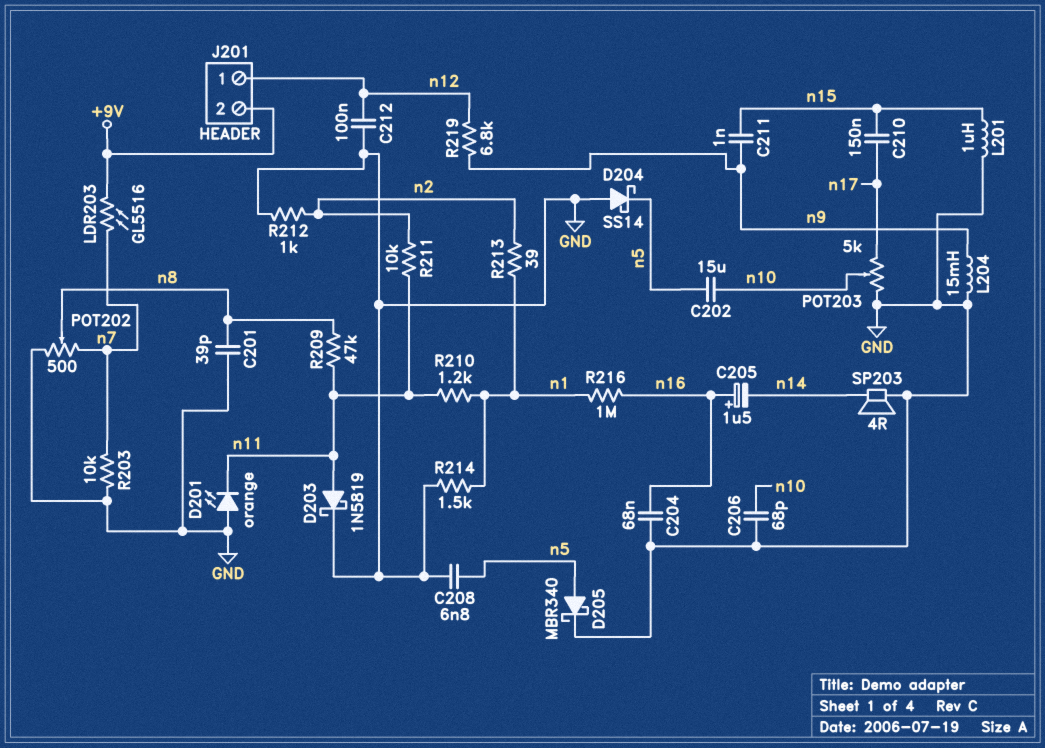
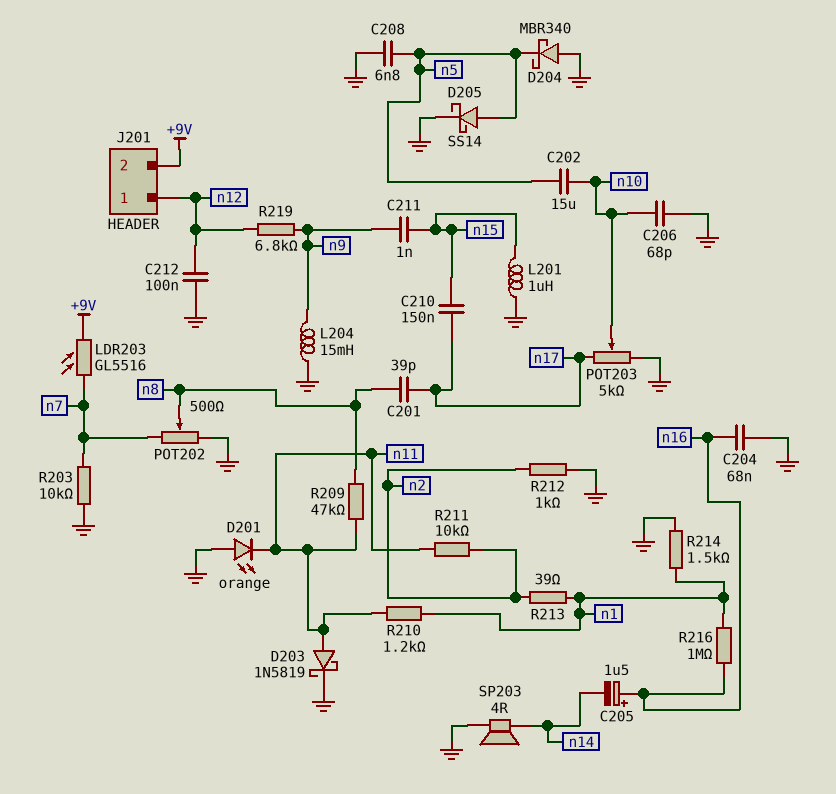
C201: 39pF (GND, n8) -> 39pF (n8, n17)
D204: schottky SS14 (A GND, K n5) -> schottky MBR340 (A GND, K n5)
D205: schottky MBR340 (A n5, K GND) -> schottky SS14 (A n5, K GND)

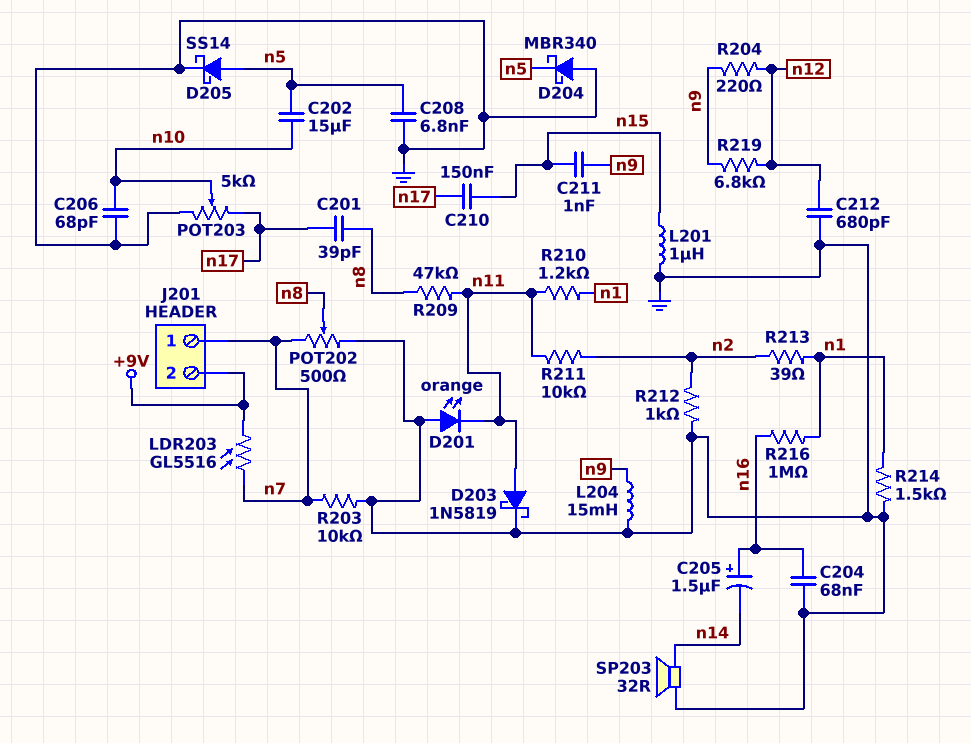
C212: 100nF (GND, n12) -> 680pF (GND, n12)
J201 pin 1: n12 -> n7
R204: none -> 220 (n9, n12)
SP203: speaker 4R (GND, n14) -> speaker 32R (GND, n14)

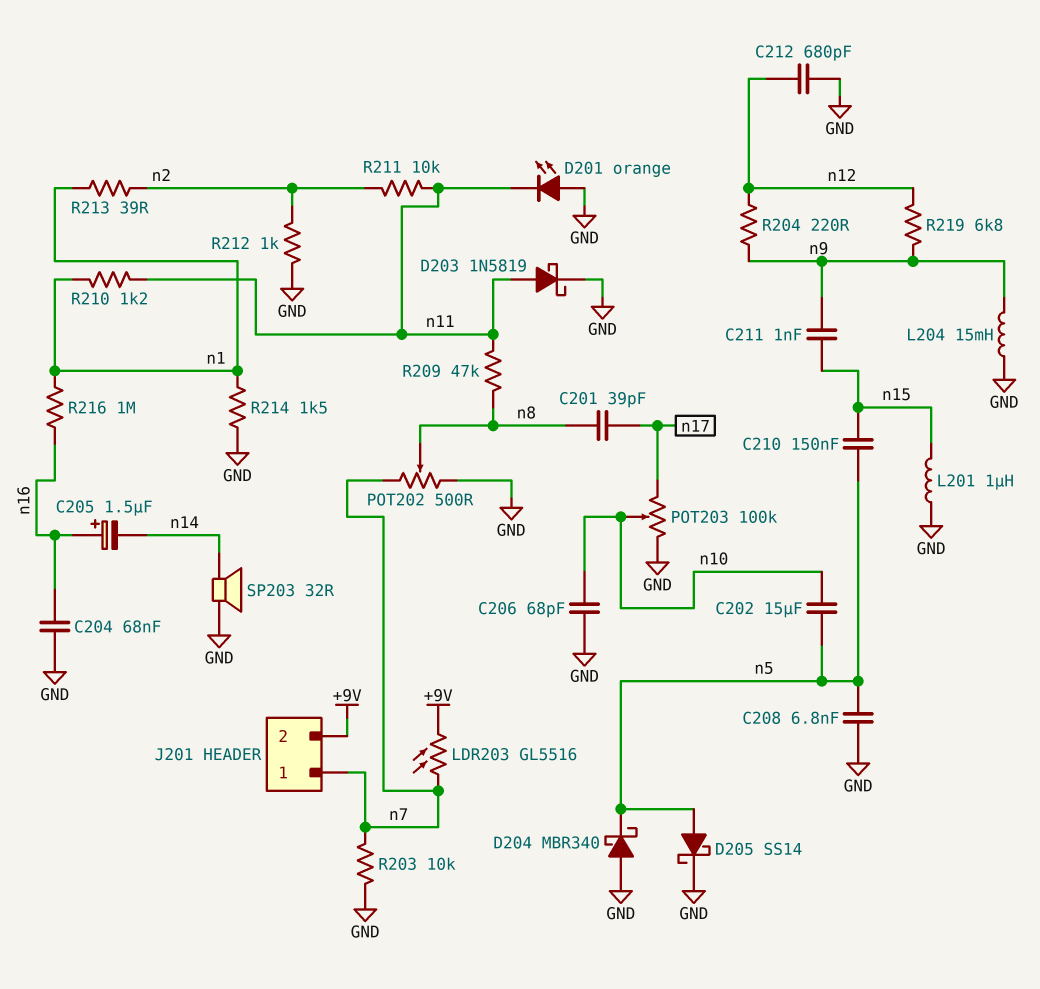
C210: 150nF (n15, n17) -> 150nF (n5, n15)
POT203: 5k (GND, n17, wiper n10) -> 100k (GND, n17, wiper n10)

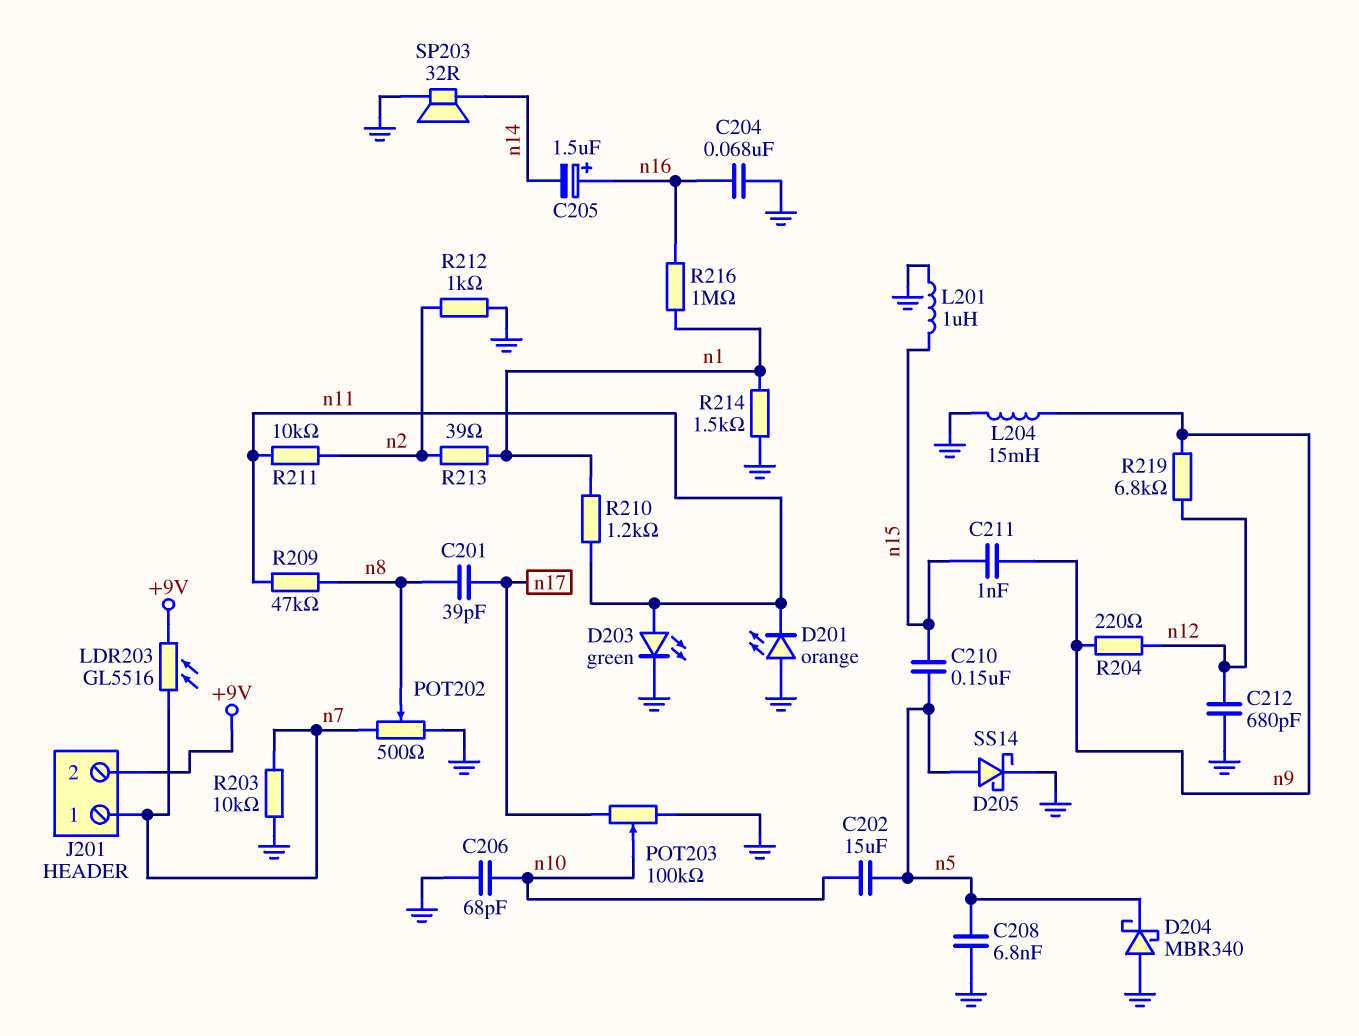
D203: schottky 1N5819 (A n11, K GND) -> LED green (A n11, K GND)

